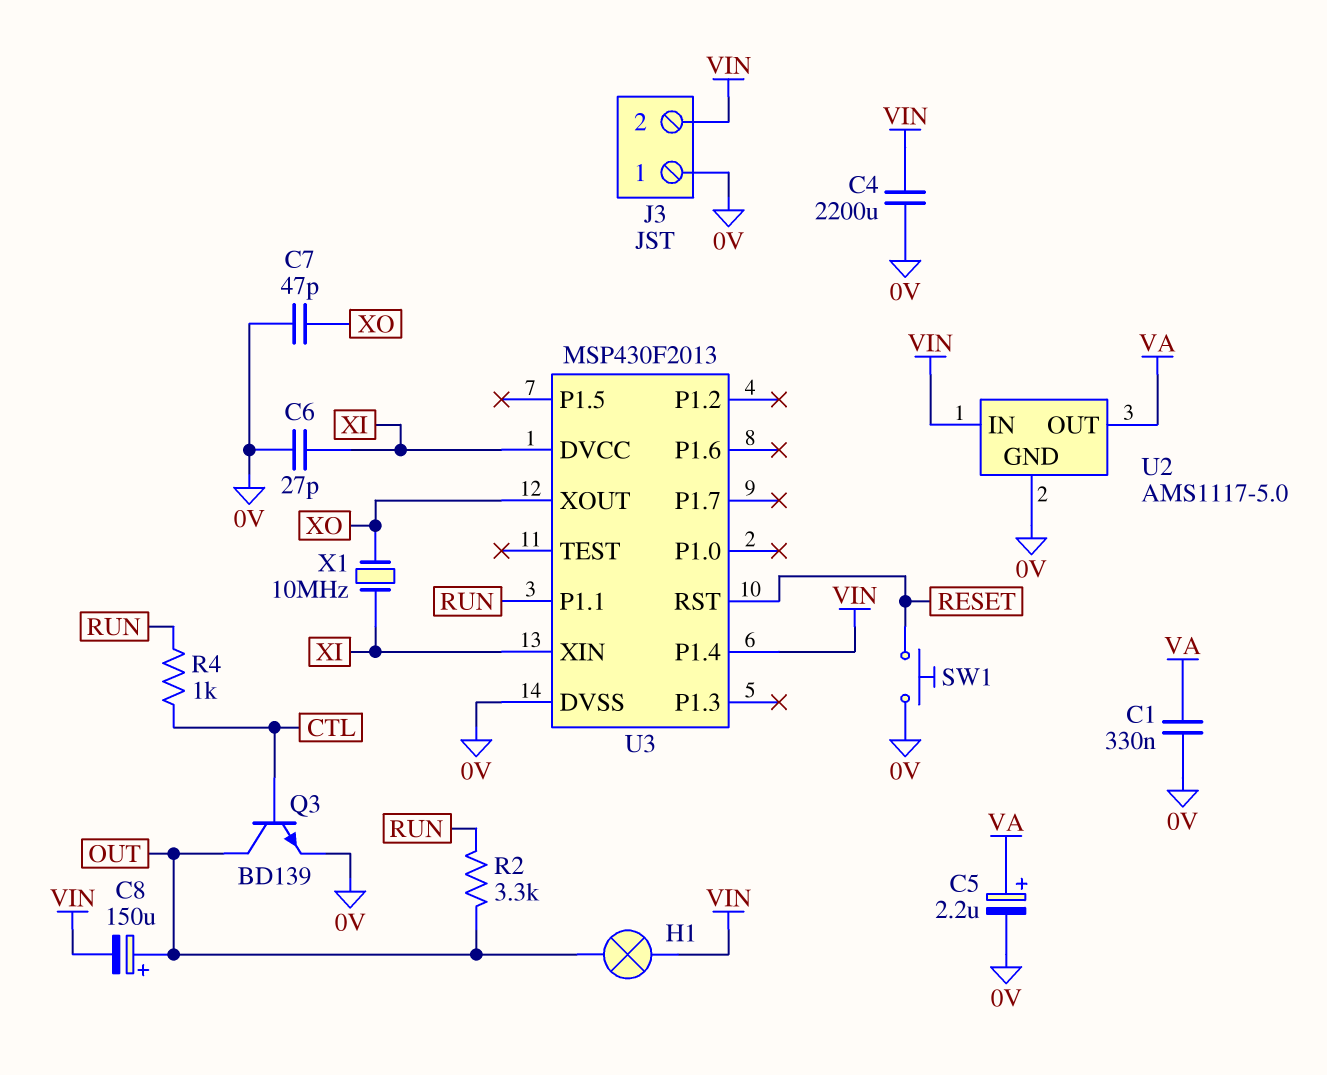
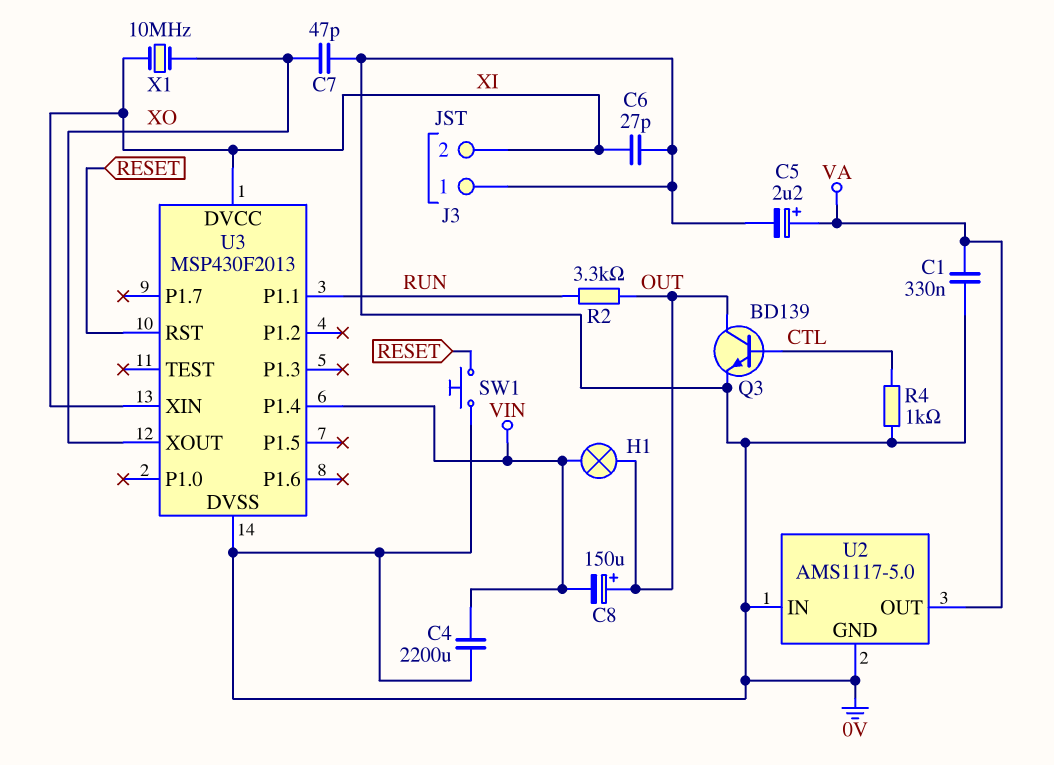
J3 pin 2: VIN -> XI
R4: 1k (CTL, RUN) -> 1k (0V, CTL)
U2 pin IN: VIN -> 0V

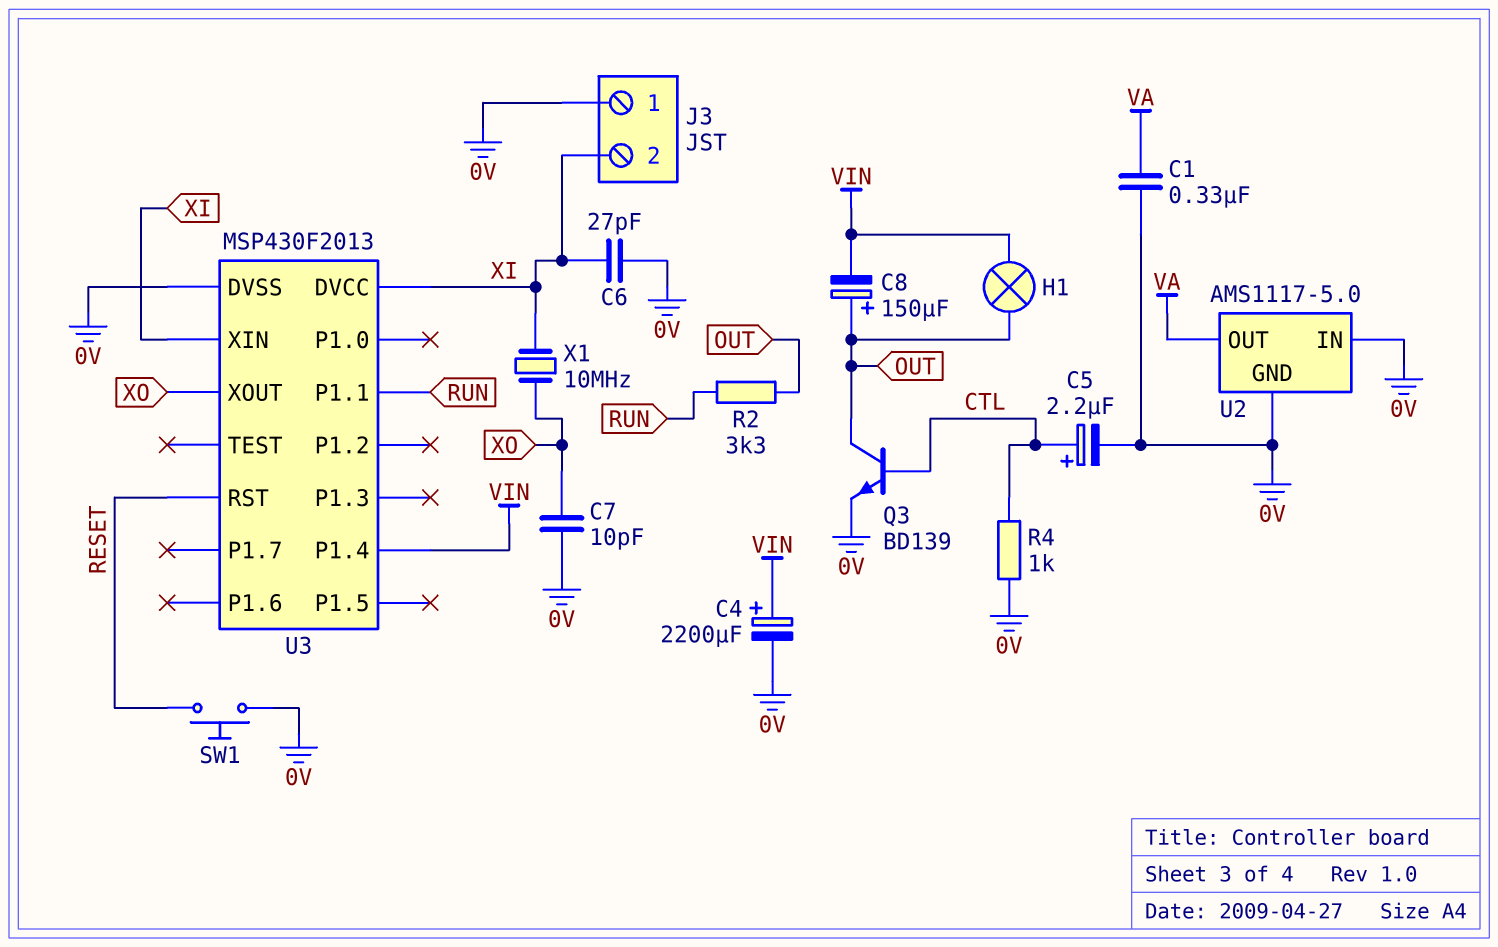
C4: 2200uF (0V, VIN) -> 2200uF (plus VIN, minus 0V)
C5: 2.2uF (plus VA, minus 0V) -> 2.2uF (plus CTL, minus 0V)
C7: 47pF (0V, XO) -> 10pF (0V, XO)

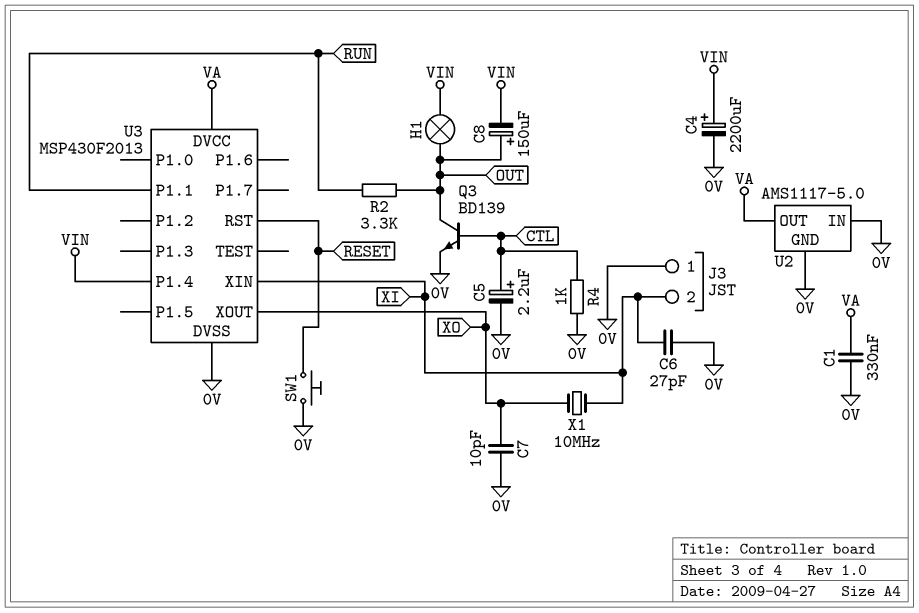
U3 pin DVCC: XI -> VA

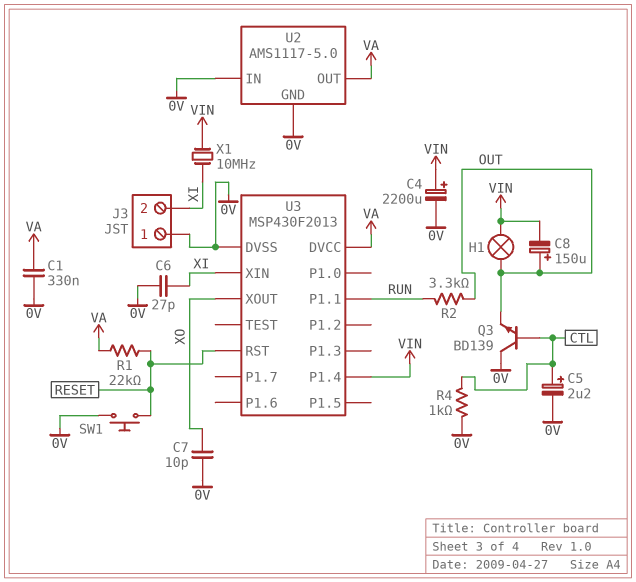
Q3: NPN BD139 (B CTL, C OUT, E 0V) -> NPN BD139 (B CTL, C 0V, E OUT)
R1: none -> 22k (RESET, VA)
X1: 10MHz (XI, XO) -> 10MHz (VIN, XI)

